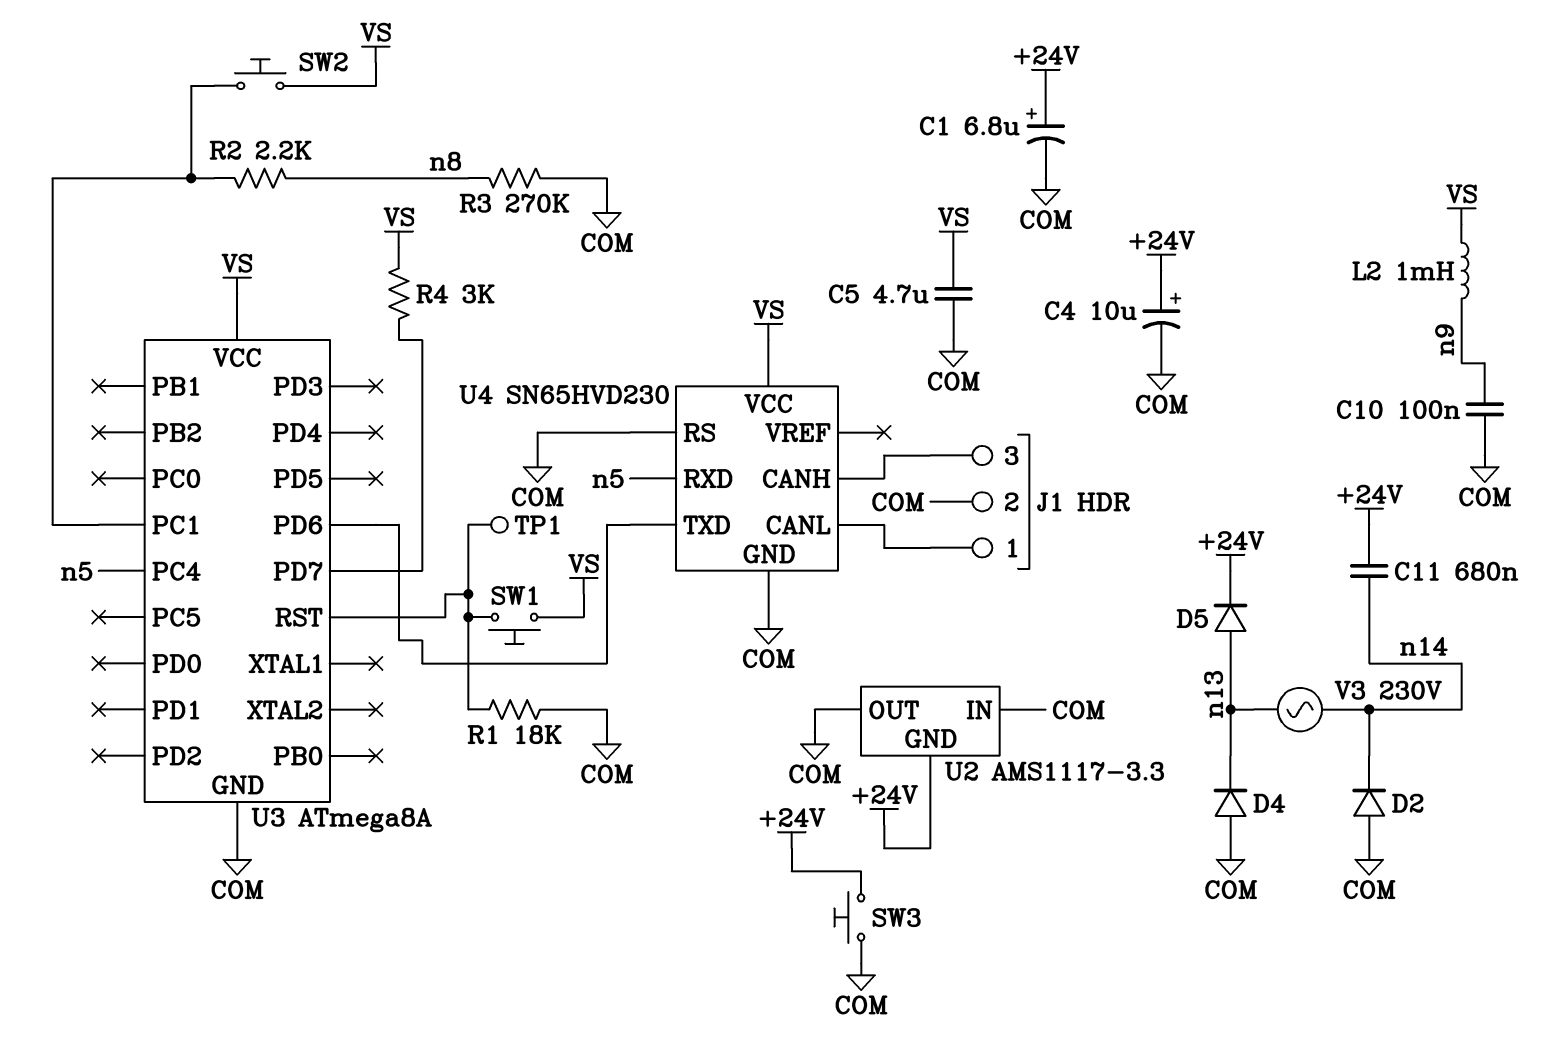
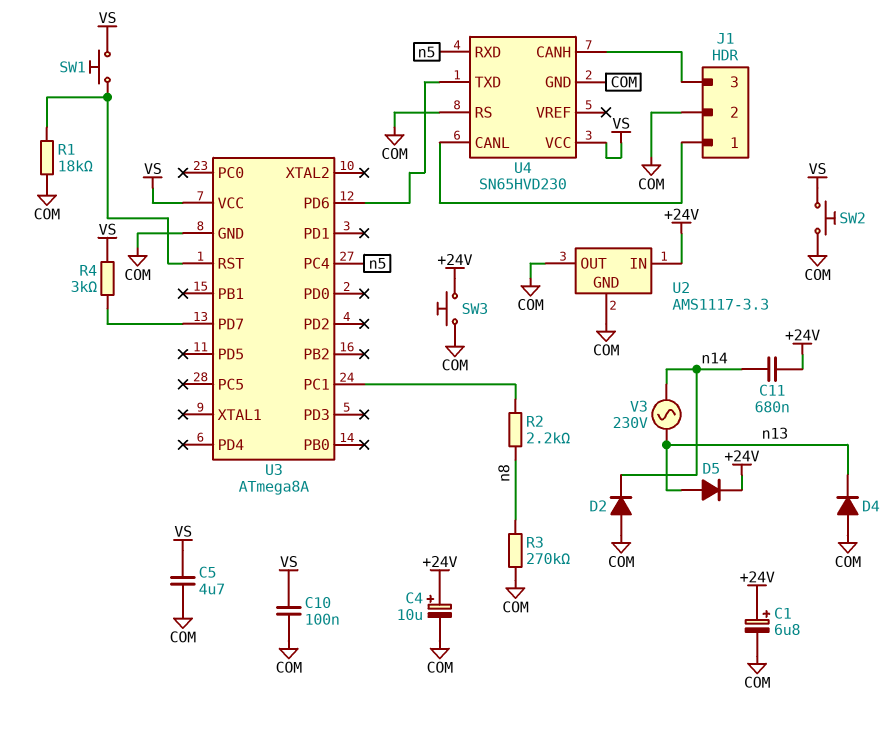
C10: 100nF (COM, n9) -> 100nF (COM, VS)
L2: 1mH (VS, n9) -> none
SW2: button (U3/PC1, VS) -> button (COM, VS)
TP1: test point (U3/RST) -> none
U2 pin GND: +24V -> COM
U2 pin IN: COM -> +24V

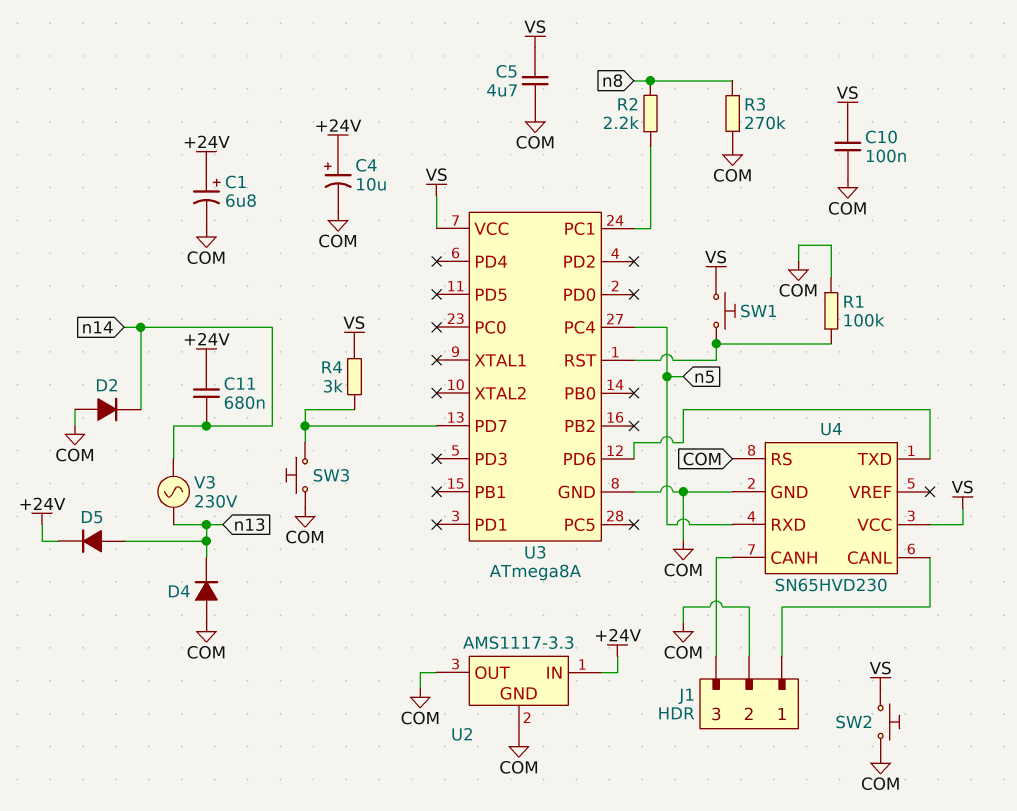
R1: 18k (COM, U3/RST) -> 100k (COM, U3/RST)
SW3: button (+24V, COM) -> button (COM, U3/PD7)

